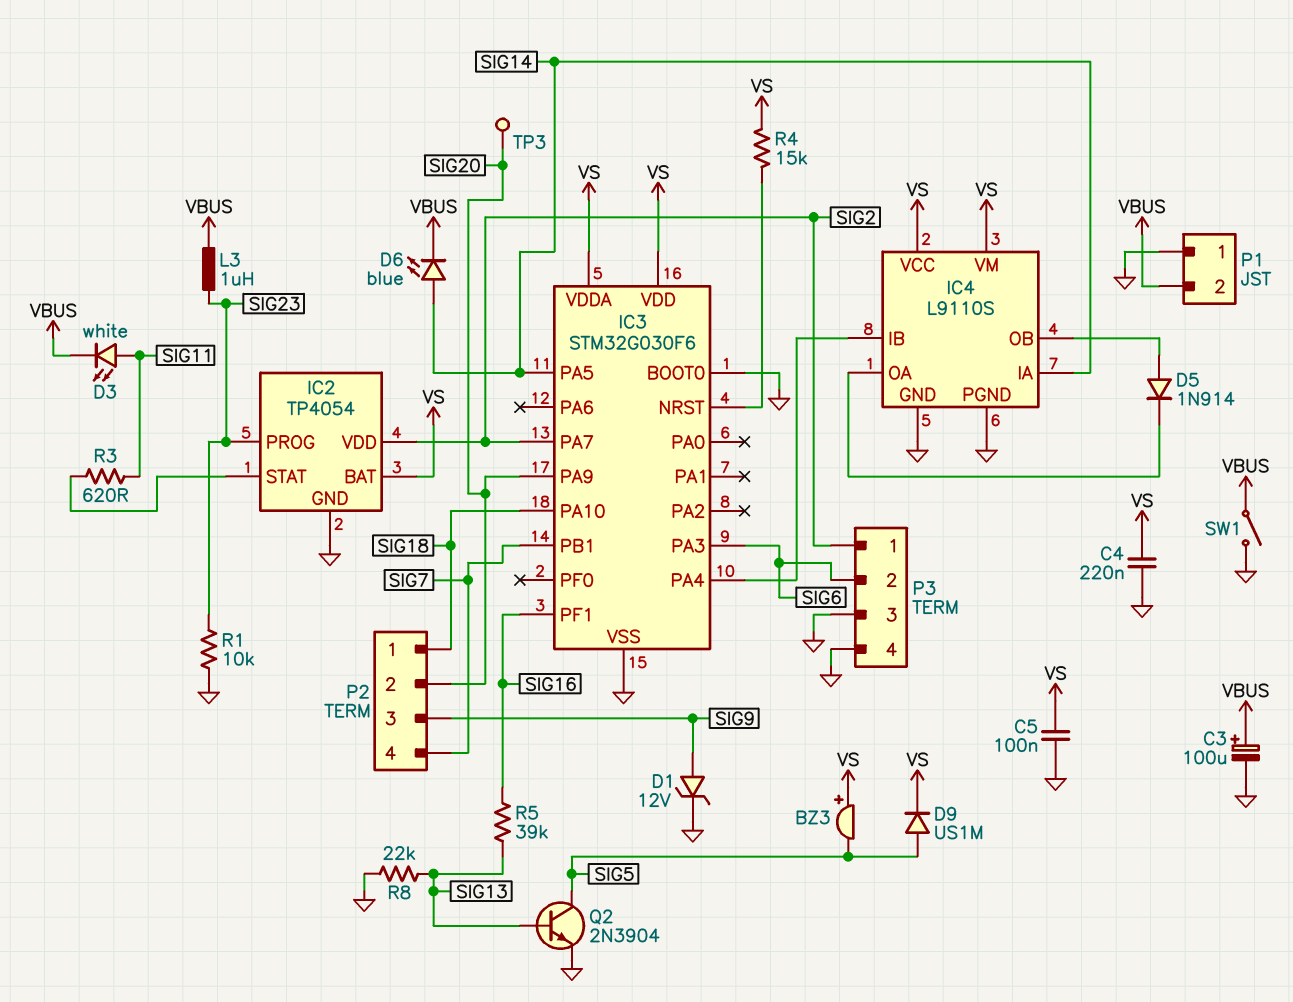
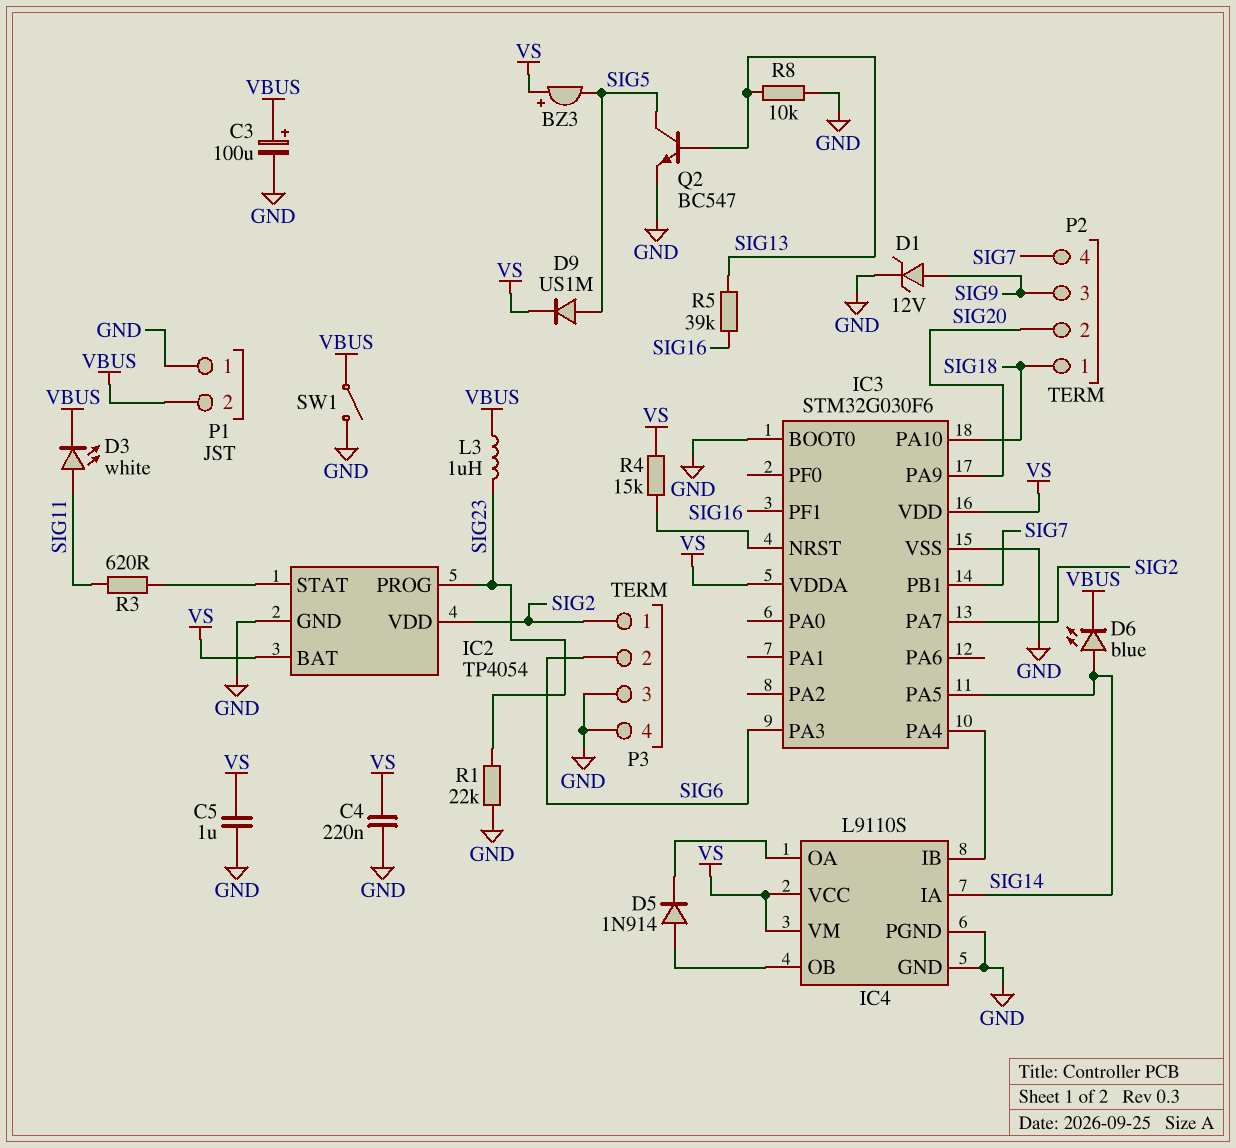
C5: 100nF (GND, VS) -> 1uF (GND, VS)
Q2: NPN 2N3904 (B SIG13, C SIG5, E GND) -> NPN BC547 (B SIG13, C SIG5, E GND)
R1: 10k (GND, SIG23) -> 22k (GND, SIG23)
R8: 22k (GND, SIG13) -> 10k (GND, SIG13)
TP3: test point (SIG20) -> none

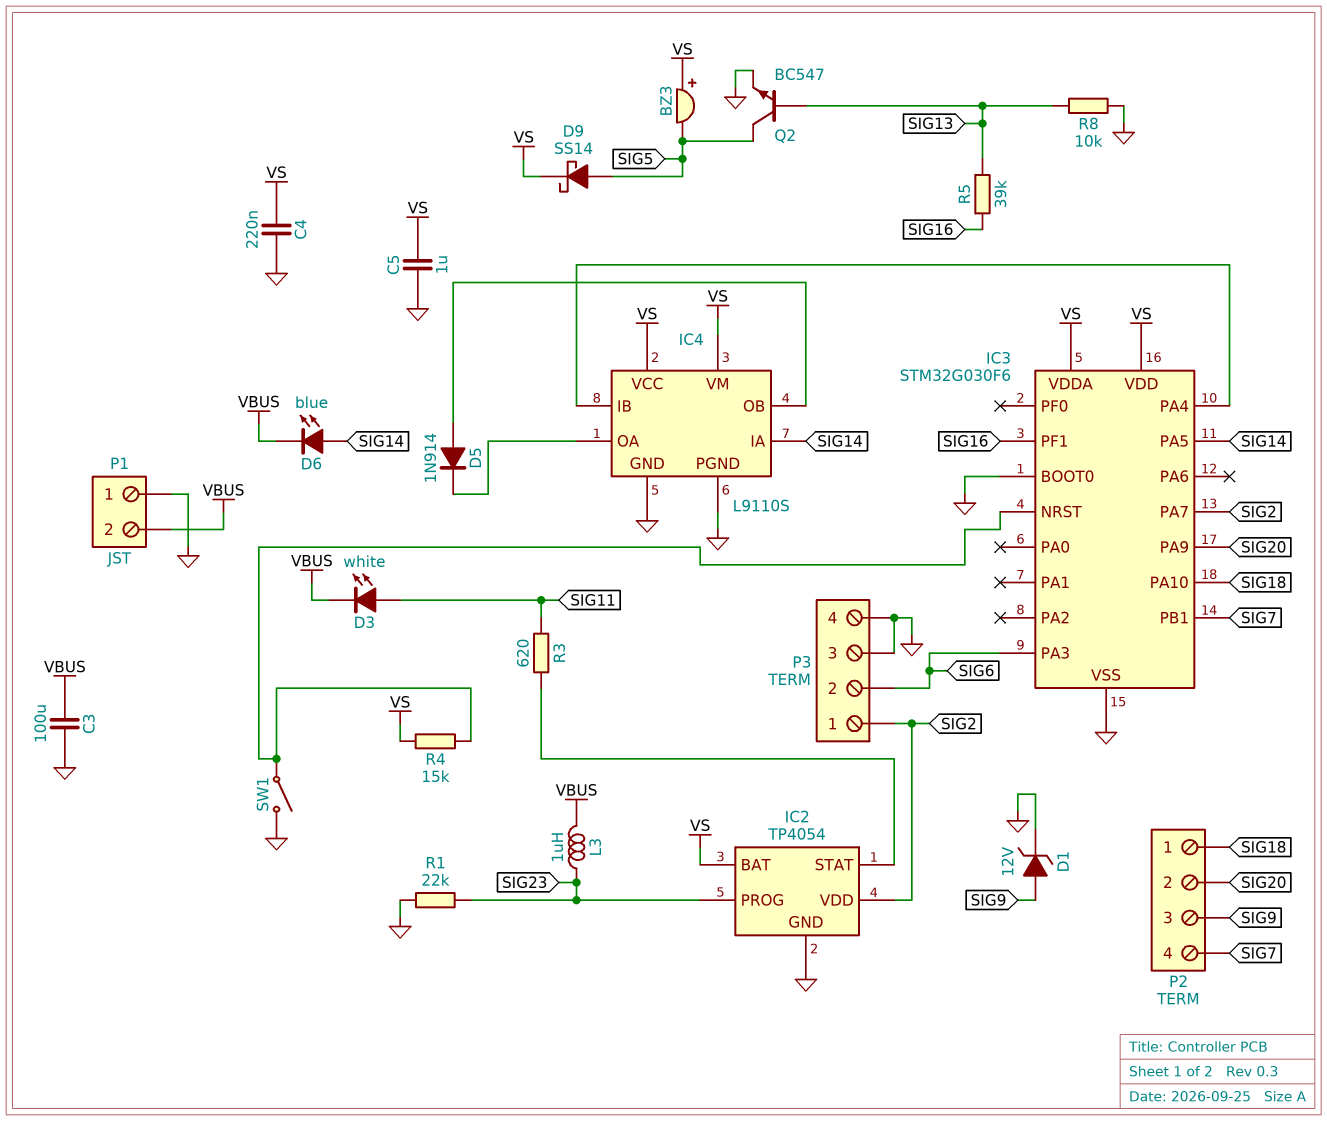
C3: 100uF (plus VBUS, minus GND) -> 100uF (GND, VBUS)
D9: diode US1M (A SIG5, K VS) -> schottky SS14 (A SIG5, K VS)
SW1: switch (GND, VBUS) -> switch (GND, IC3/NRST)

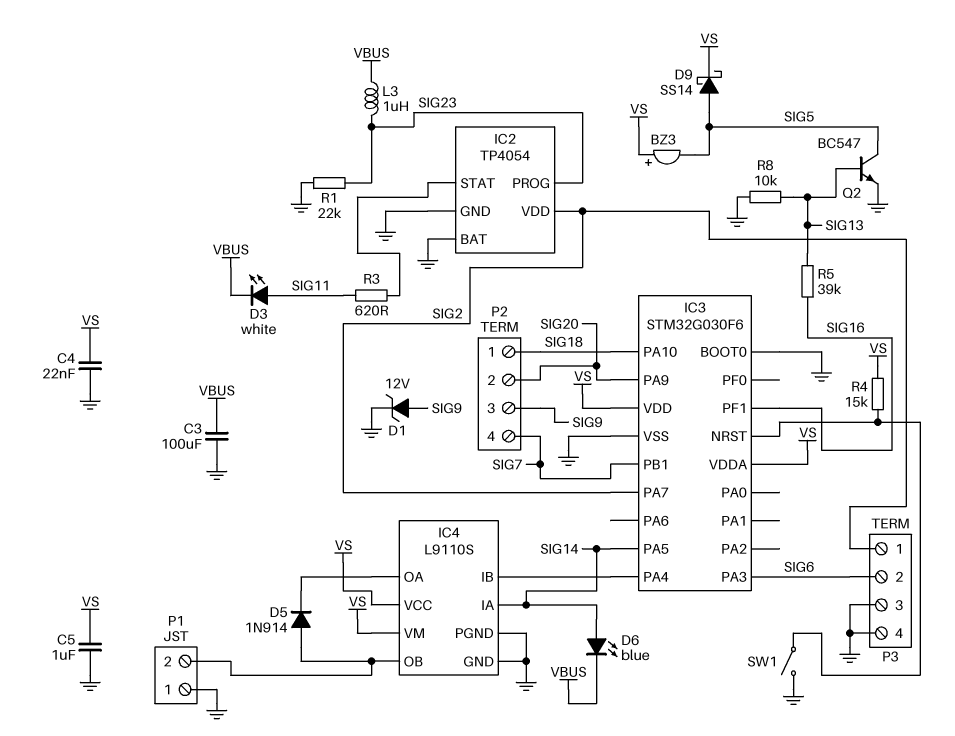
C4: 220nF (GND, VS) -> 22nF (GND, VS)
IC2 pin BAT: VS -> GND
P1 pin 2: VBUS -> IC4/OB

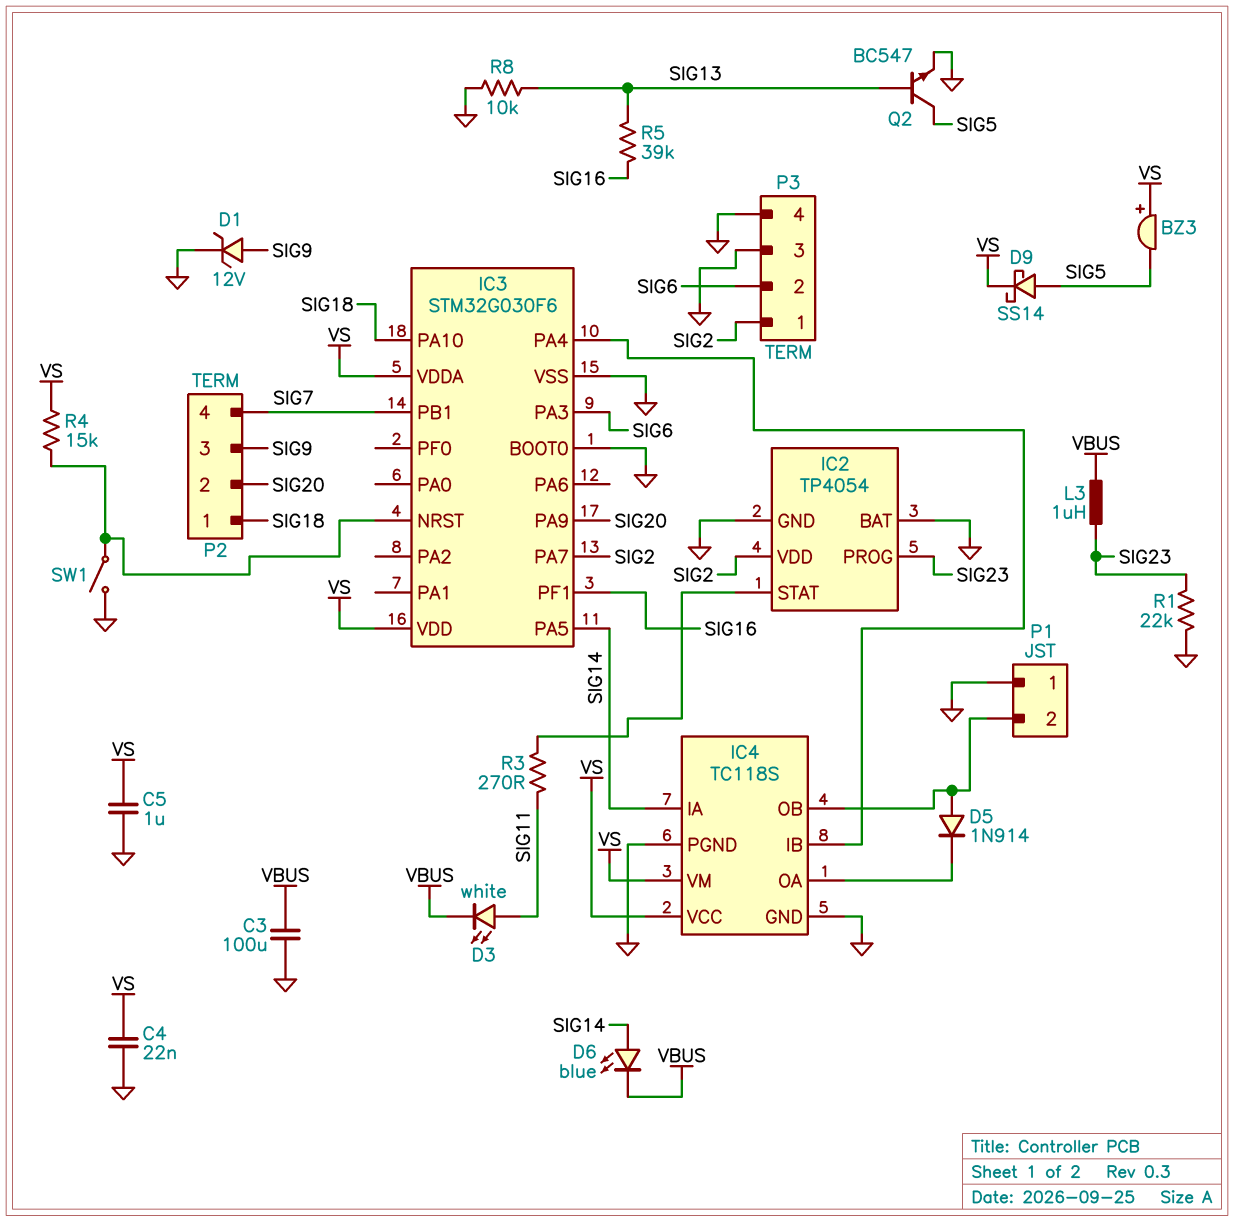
IC4: L9110S -> TC118S
R3: 620 (IC2/STAT, SIG11) -> 270 (IC2/STAT, SIG11)

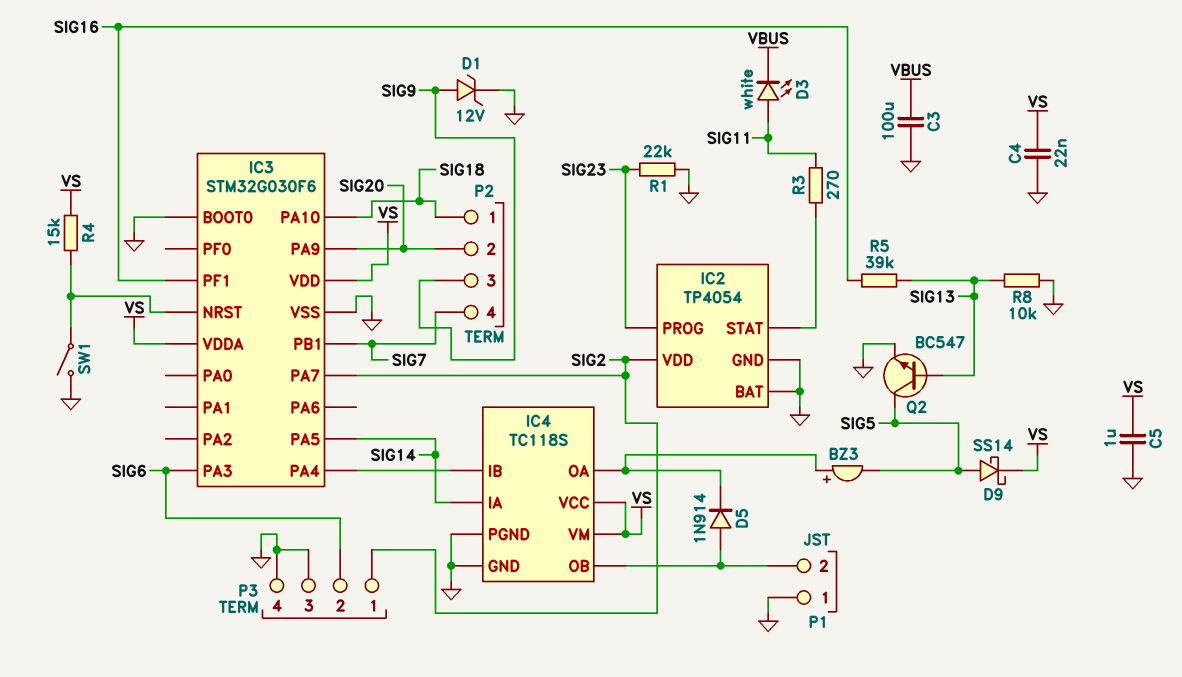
BZ3: buzzer (plus VS, minus SIG5) -> buzzer (plus IC4/OA, minus SIG5)
D6: LED blue (A SIG14, K VBUS) -> none
L3: 1uH (SIG23, VBUS) -> none

